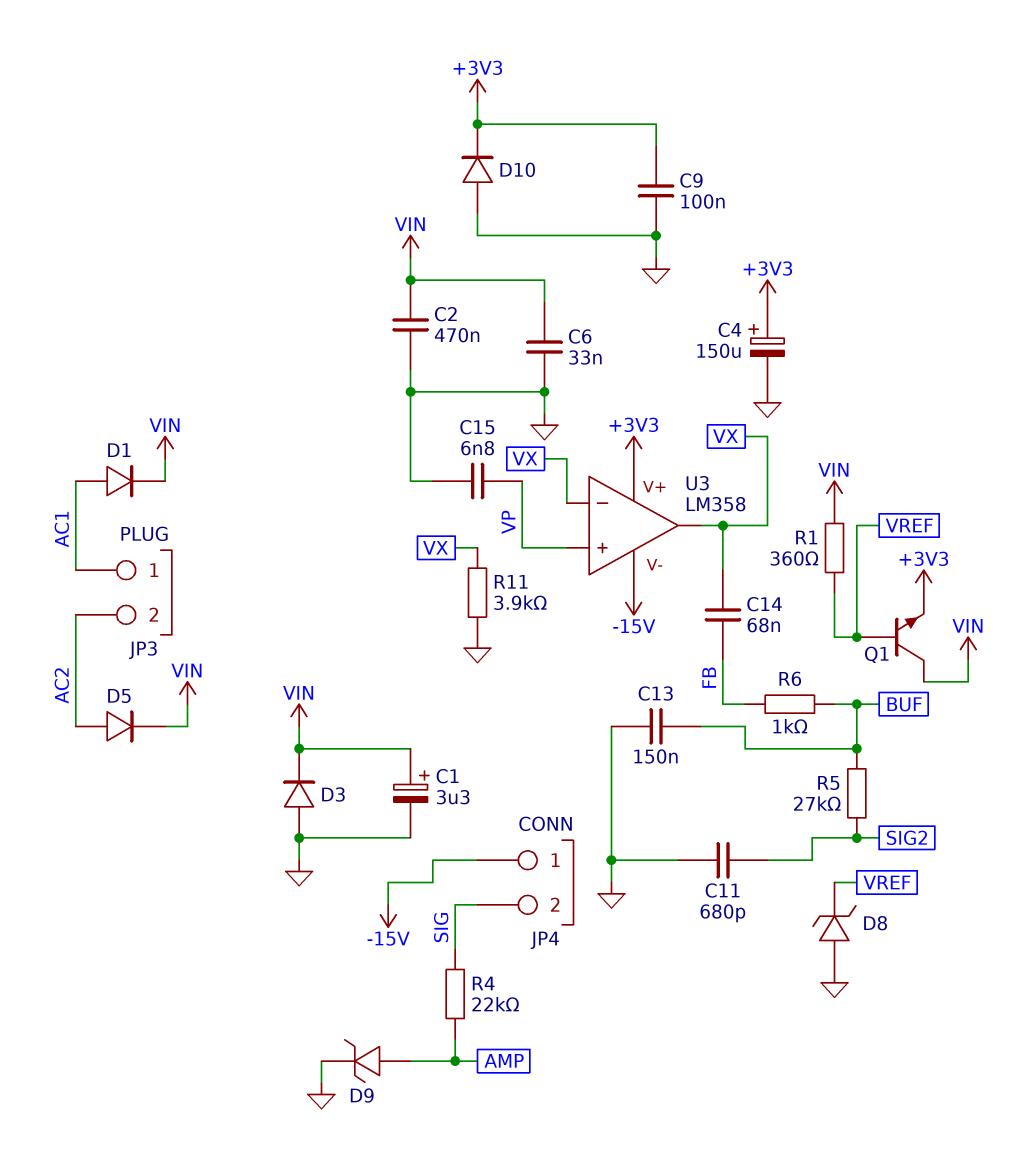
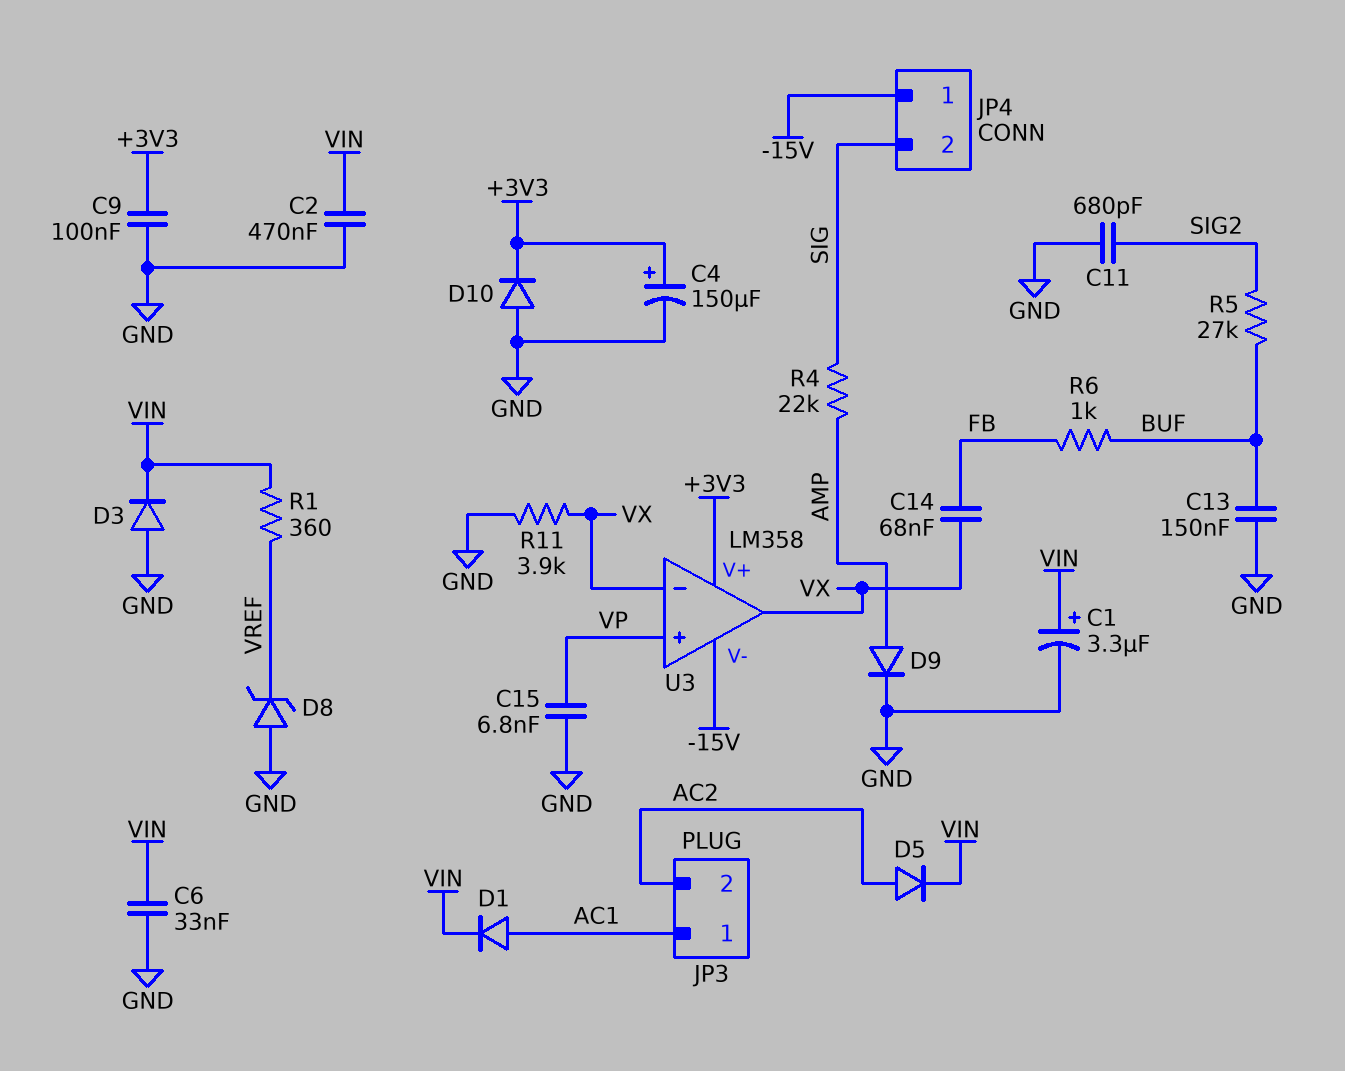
D9: zener (A AMP, K GND) -> diode (A AMP, K GND)
Q1: NPN (B VREF, C VIN, E +3V3) -> none

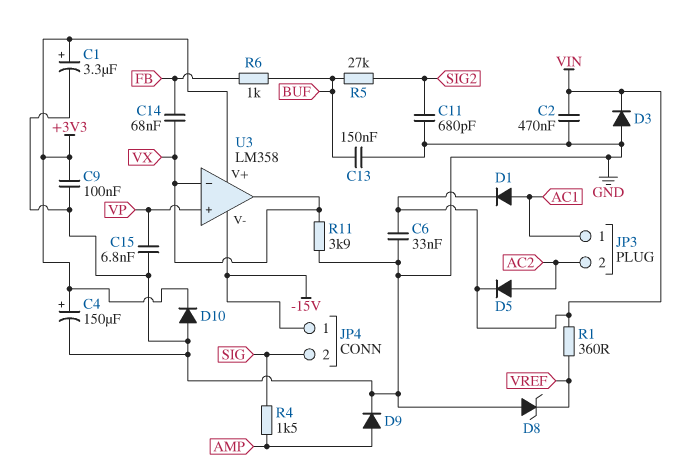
C1: 3.3uF (plus VIN, minus GND) -> 3.3uF (plus +3V3, minus GND)
R4: 22k (AMP, SIG) -> 1.5k (AMP, SIG)

